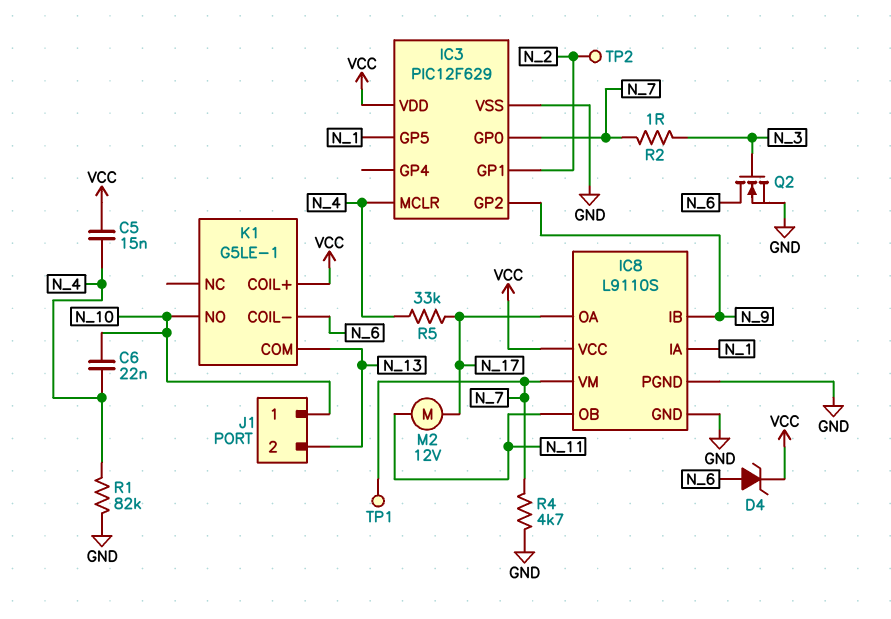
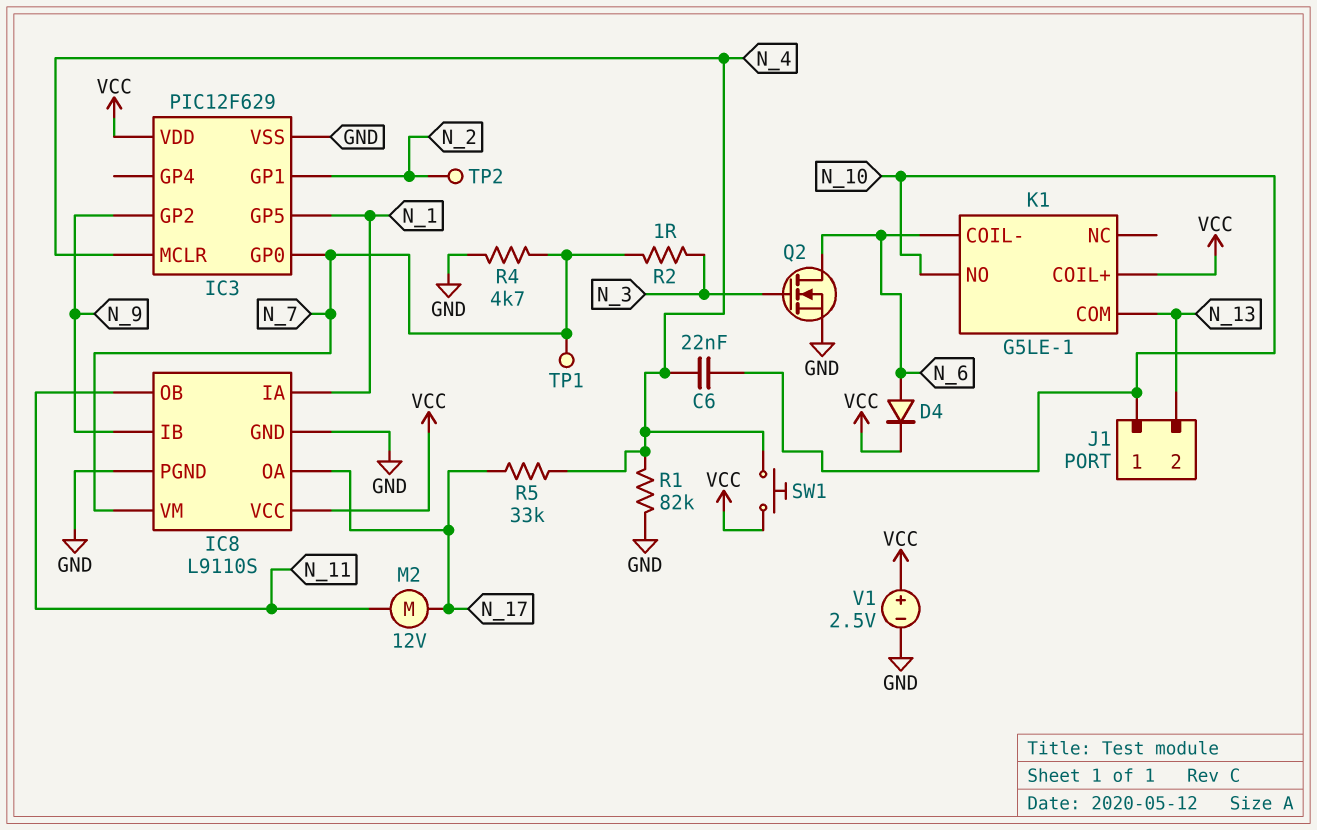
C5: 15nF (N_4, VCC) -> none
D4: zener (A N_6, K VCC) -> diode (A N_6, K VCC)
SW1: none -> button (N_4, VCC)
V1: none -> 2.5V (plus VCC, minus GND)

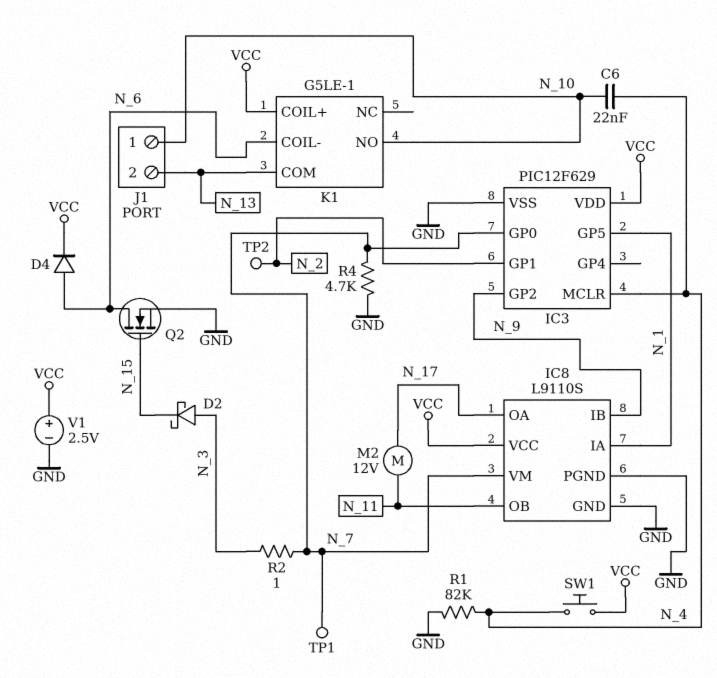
D2: none -> schottky (A N_3, K N_15)
Q2: NMOS (G N_3, D N_6, S GND) -> NMOS (G N_15, D N_6, S GND)
R5: 33k (N_4, N_17) -> none

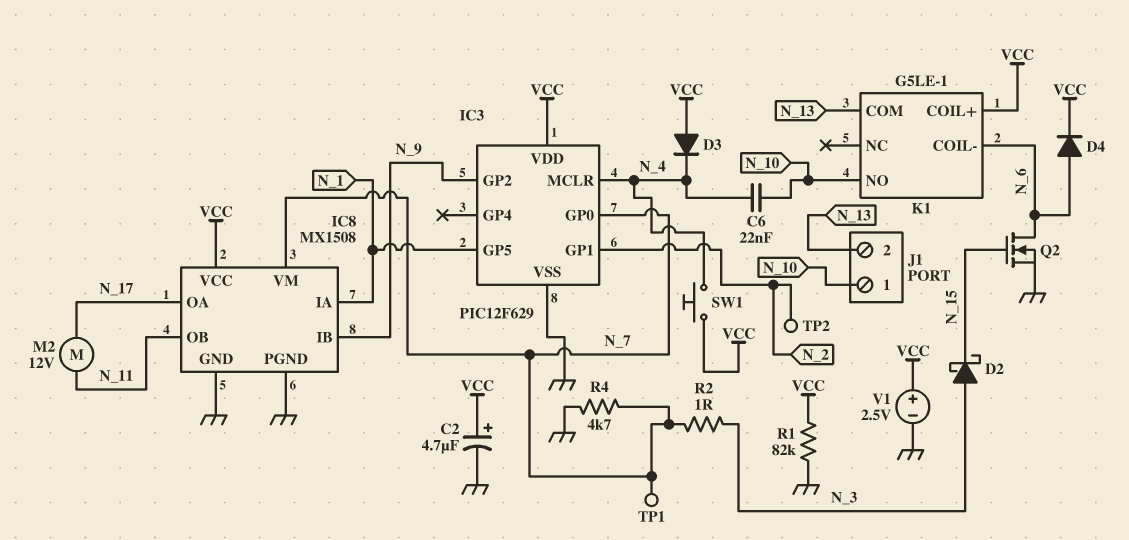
C2: none -> 4.7uF (plus VCC, minus GND)
D3: none -> diode (A VCC, K N_4)
IC8: L9110S -> MX1508
R1: 82k (GND, N_4) -> 82k (GND, VCC)

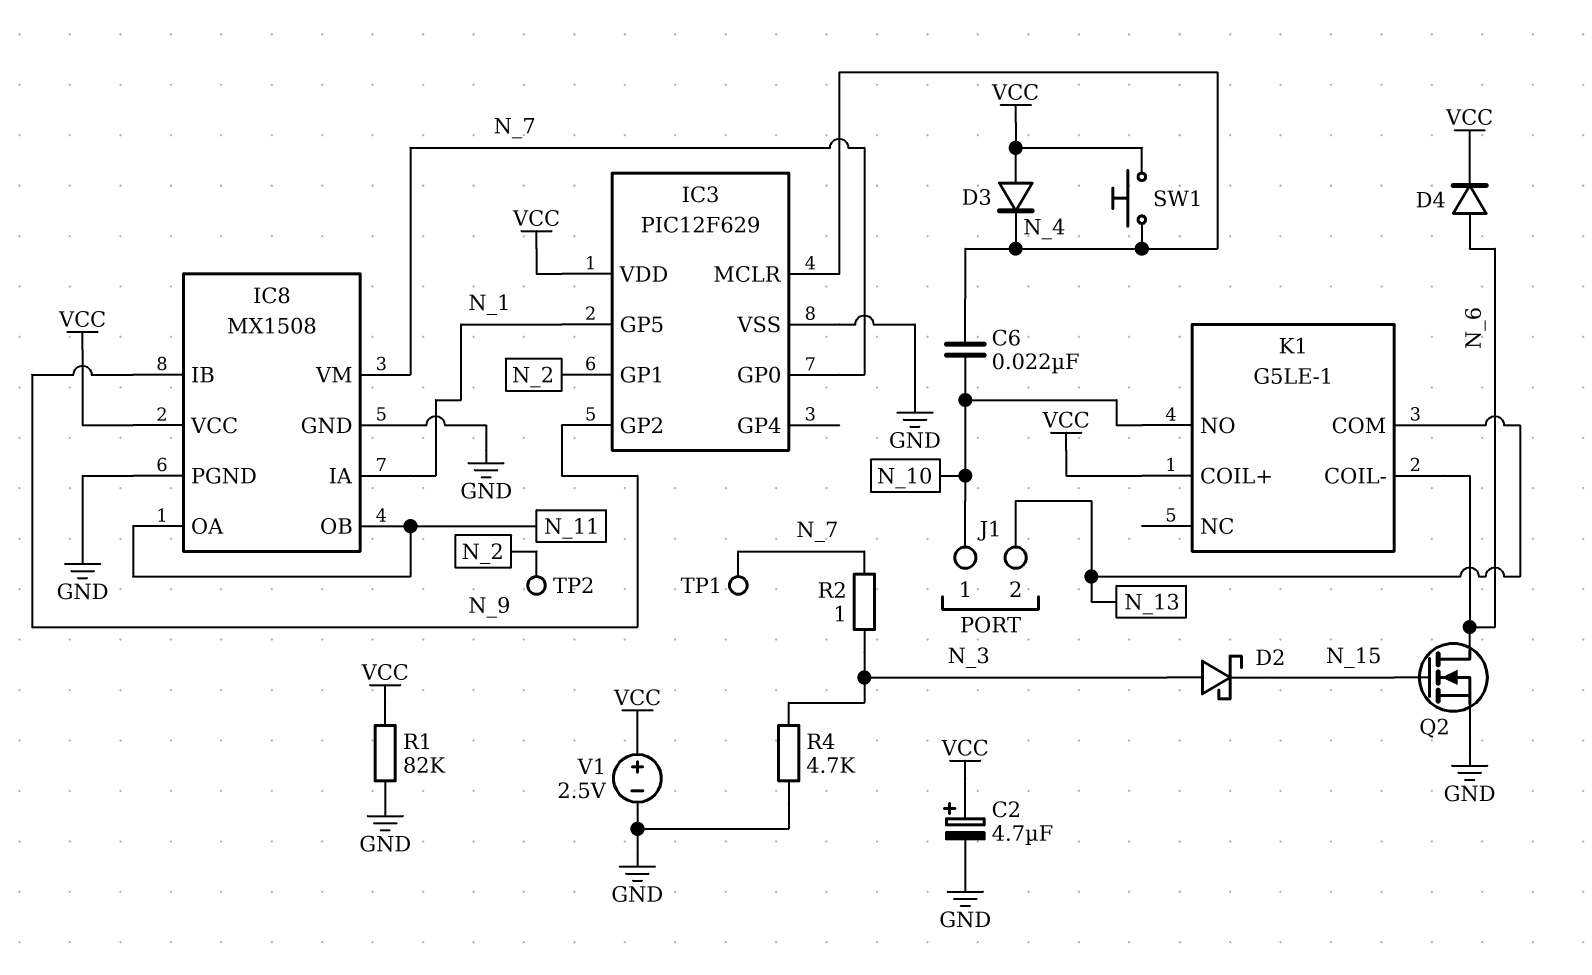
IC8 pin OA: N_17 -> N_11
M2: motor 12V (N_11, N_17) -> none
R4: 4.7k (GND, N_7) -> 4.7k (GND, N_3)

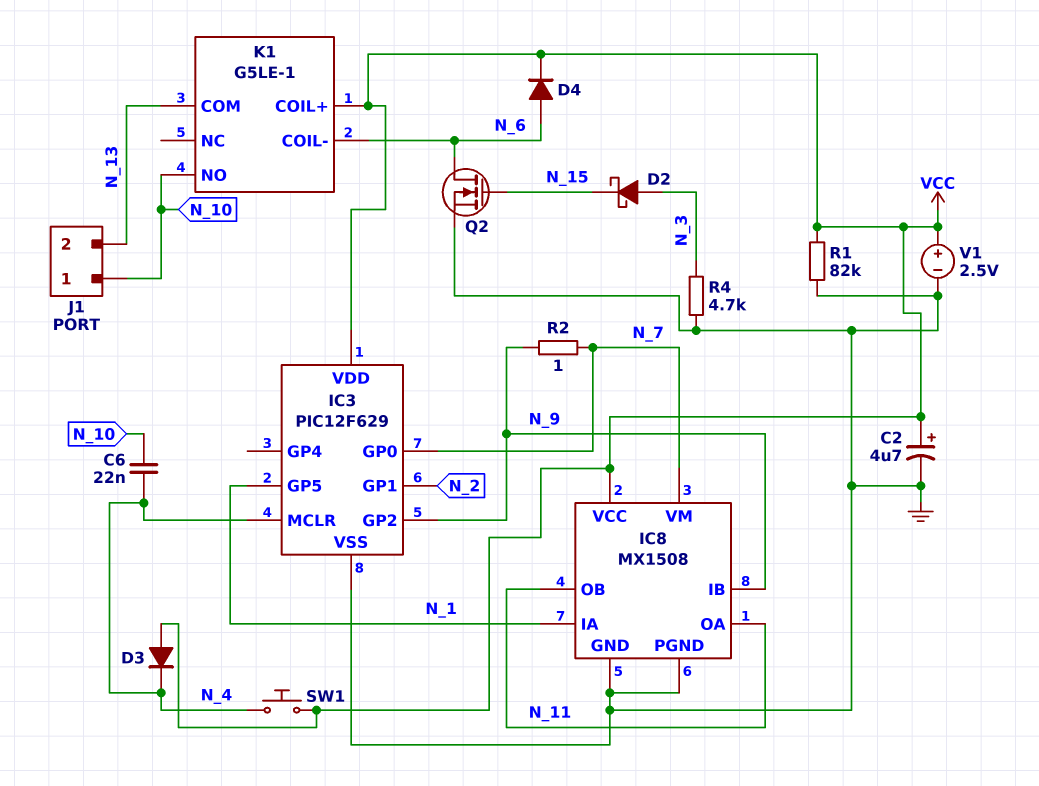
R2: 1 (N_3, N_7) -> 1 (N_7, N_9)
TP1: test point (N_7) -> none
TP2: test point (N_2) -> none

